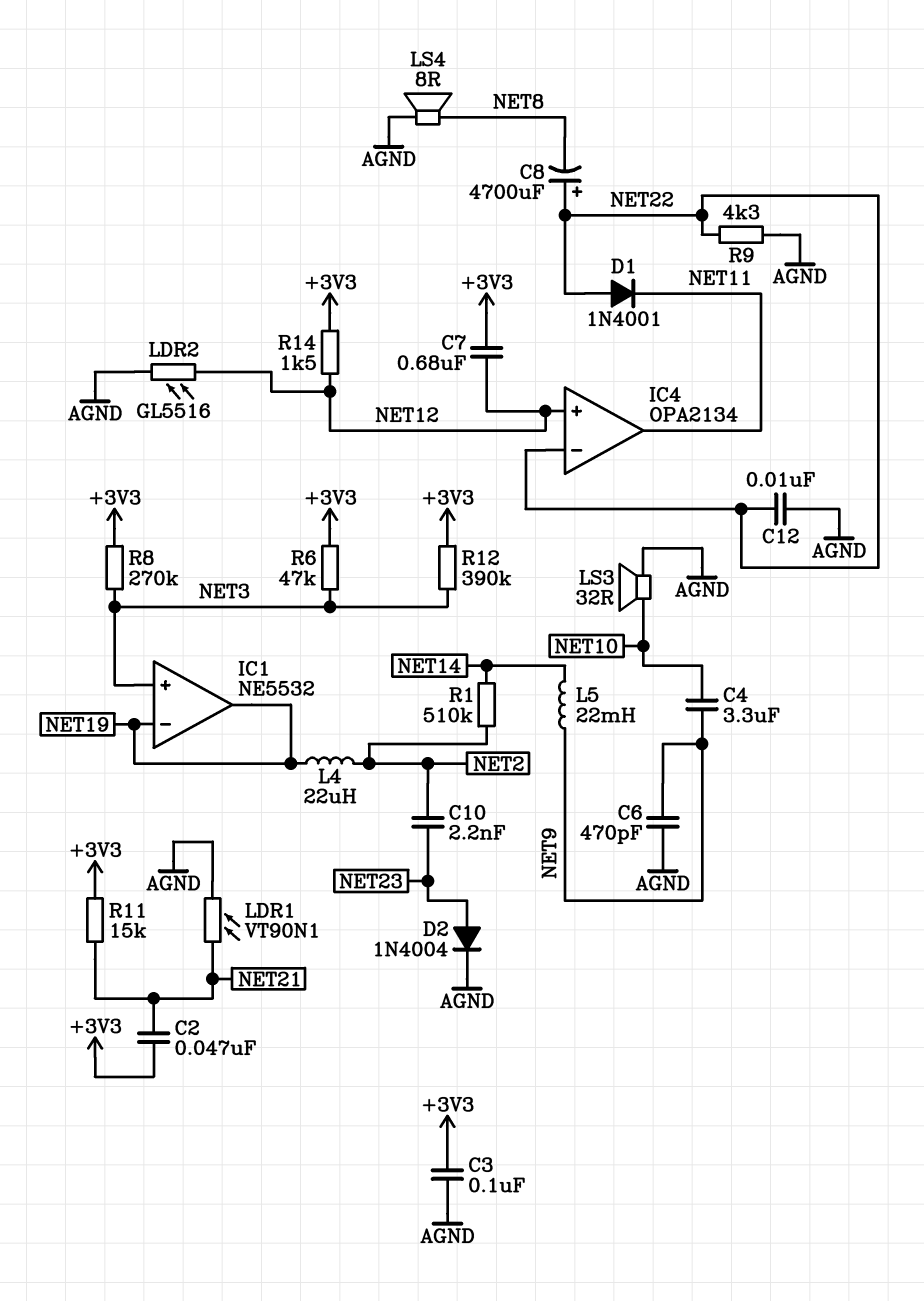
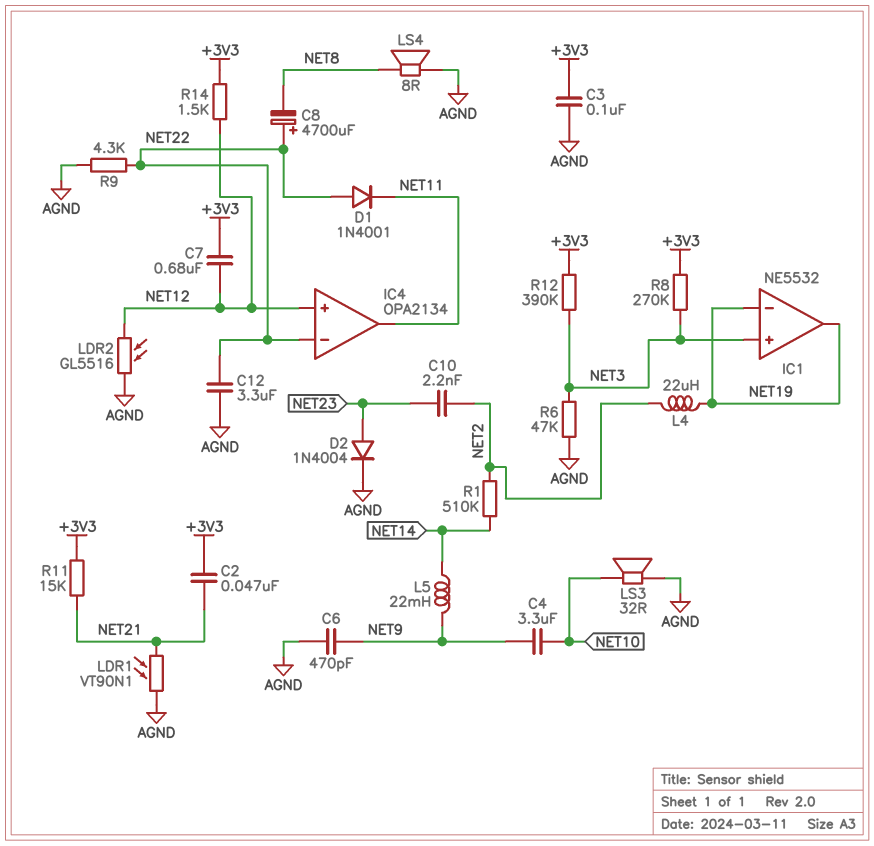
C12: 10nF (AGND, NET22) -> 3.3uF (AGND, NET22)
R6: 47k (+3V3, NET3) -> 47k (AGND, NET3)

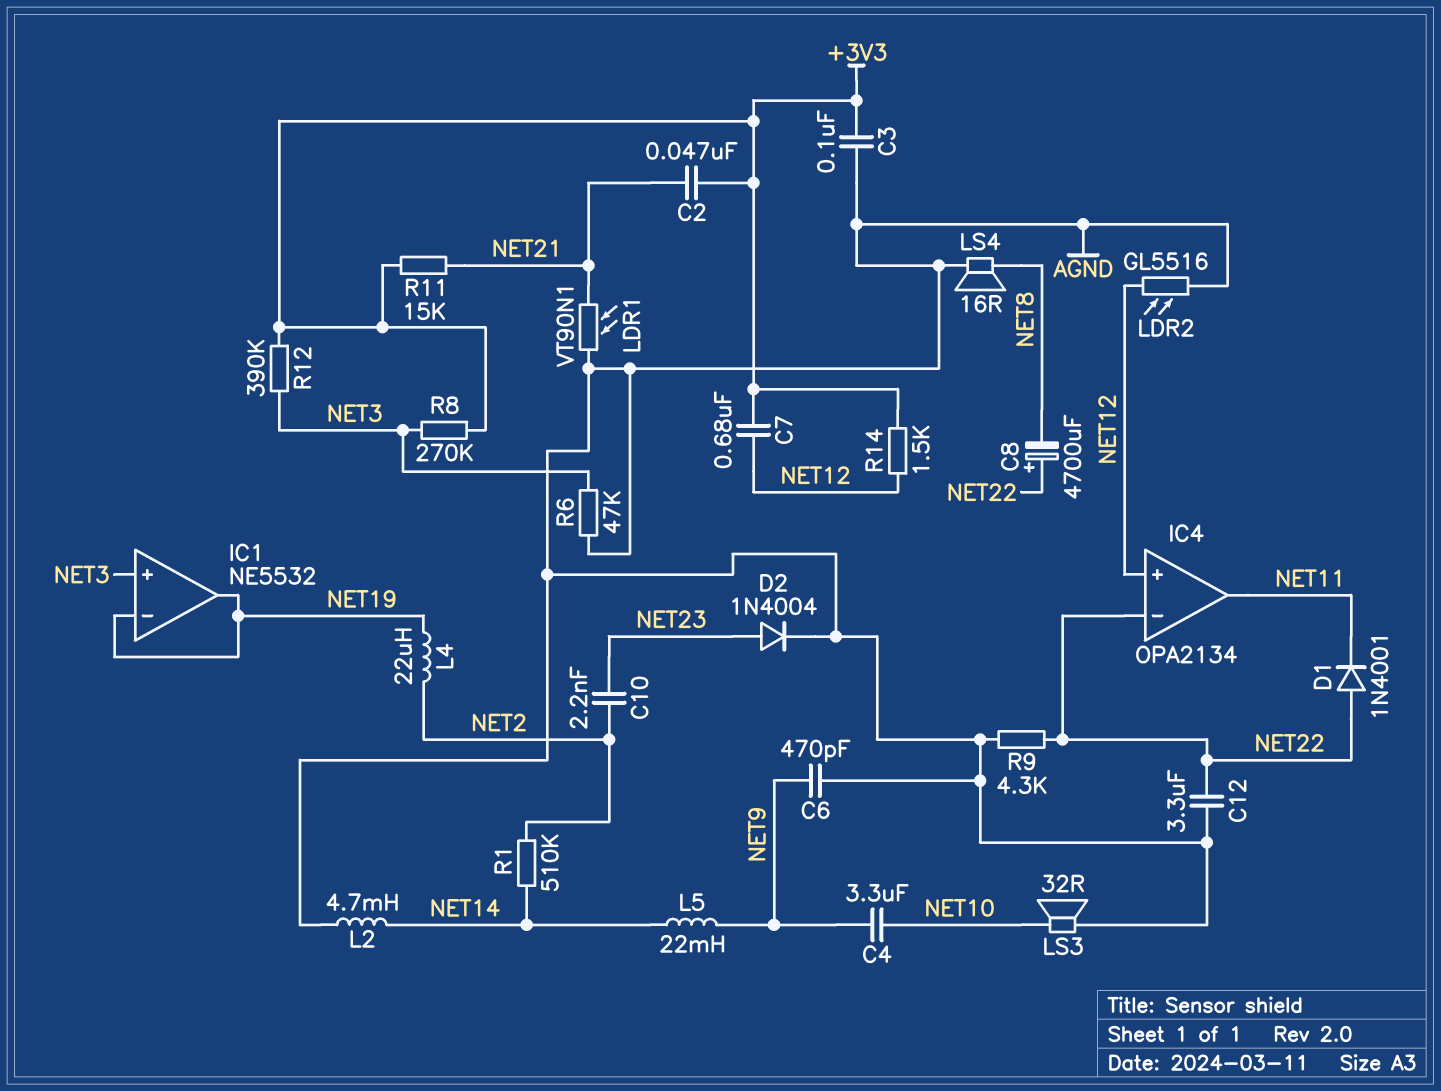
L2: none -> 4.7mH (AGND, NET14)
LS4: speaker 8R (AGND, NET8) -> speaker 16R (AGND, NET8)

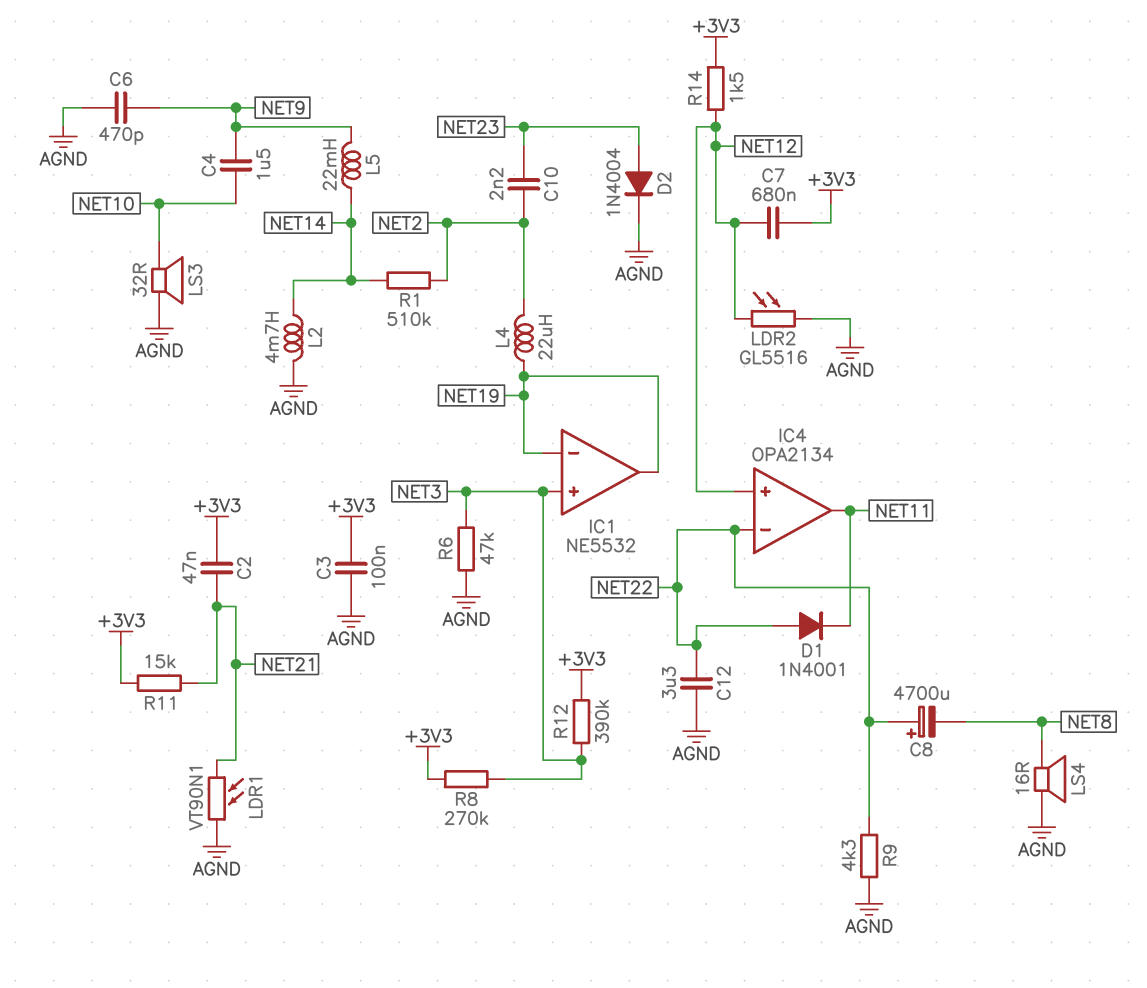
C4: 3.3uF (NET9, NET10) -> 1.5uF (NET9, NET10)

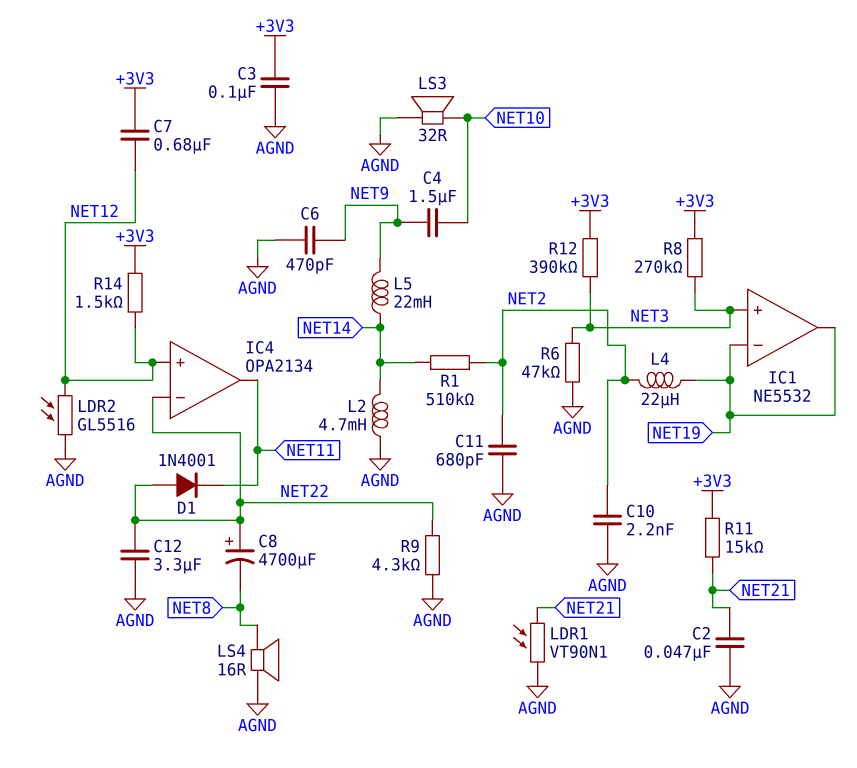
C2: 47nF (+3V3, NET21) -> 47nF (AGND, NET21)
C10: 2.2nF (NET2, NET23) -> 2.2nF (AGND, NET2)
C11: none -> 680pF (AGND, NET2)
D2: diode 1N4004 (A NET23, K AGND) -> none

